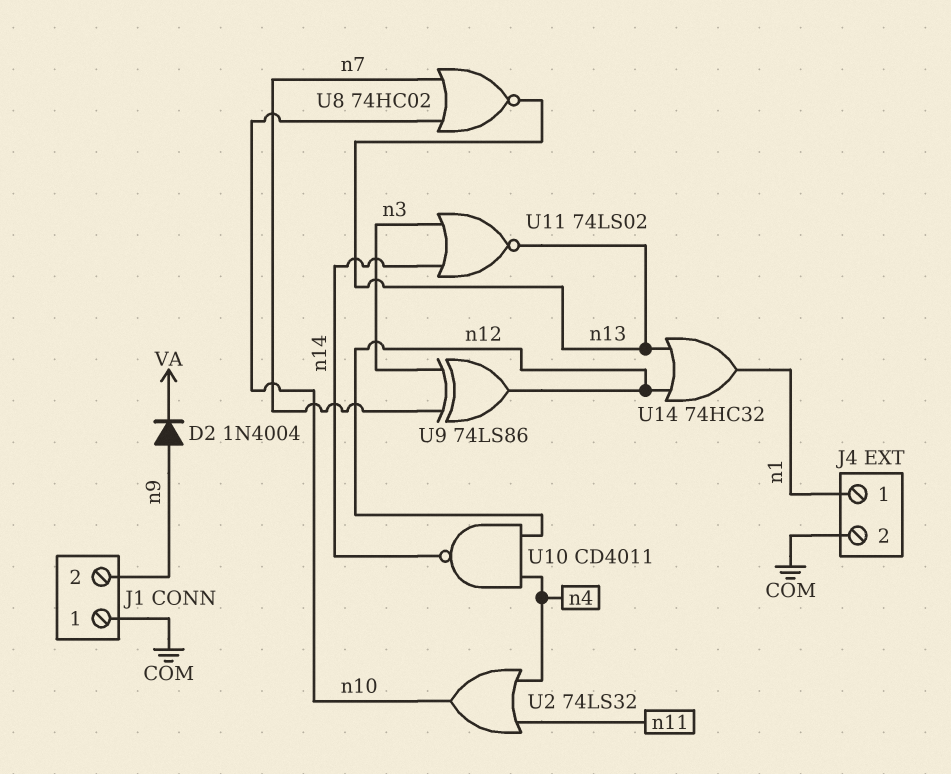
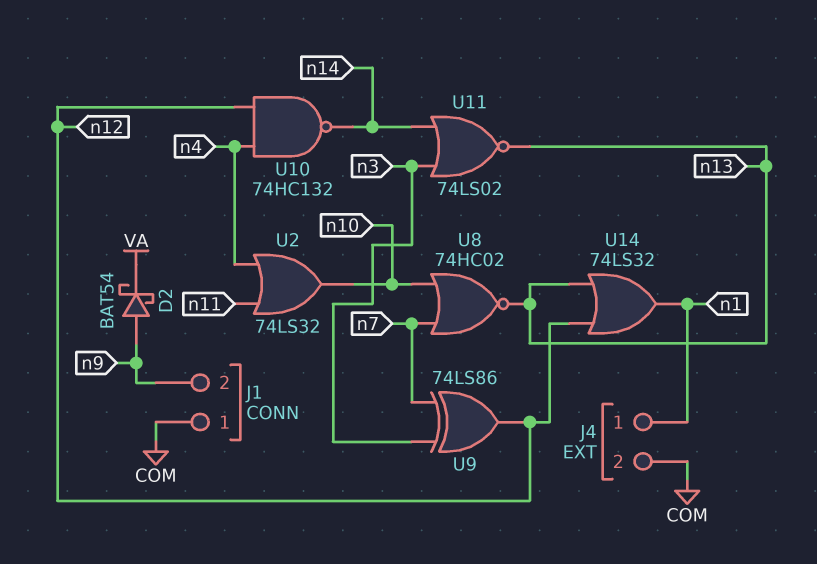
D2: diode 1N4004 (A n9, K VA) -> schottky BAT54 (A n9, K VA)
U10: NAND CD4011 (in n4, in n12, out n14) -> NAND 74HC132 (in n4, in n12, out n14)
U14: OR 74HC32 (in n12, in n13, out n1) -> OR 74LS32 (in n12, in n13, out n1)

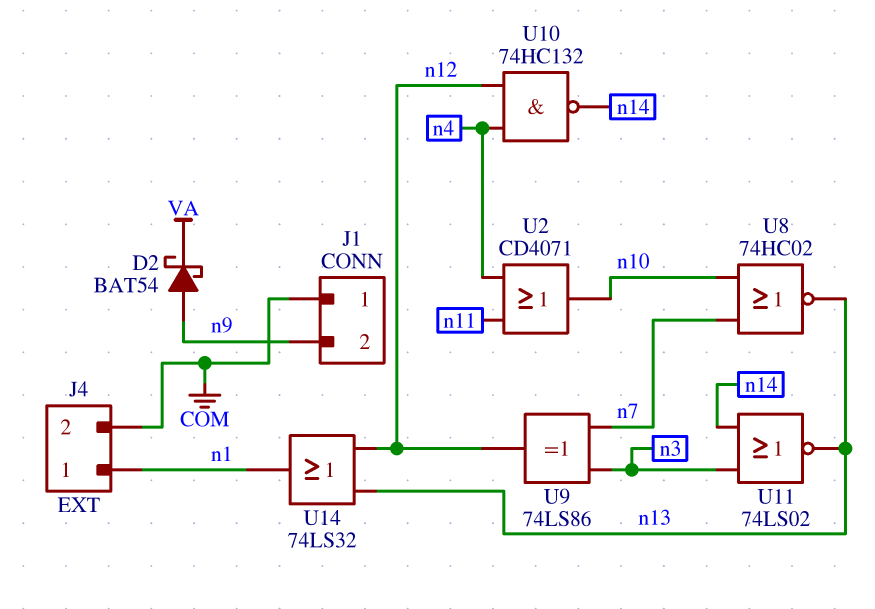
U2: OR 74LS32 (in n4, in n11, out n10) -> OR CD4071 (in n4, in n11, out n10)

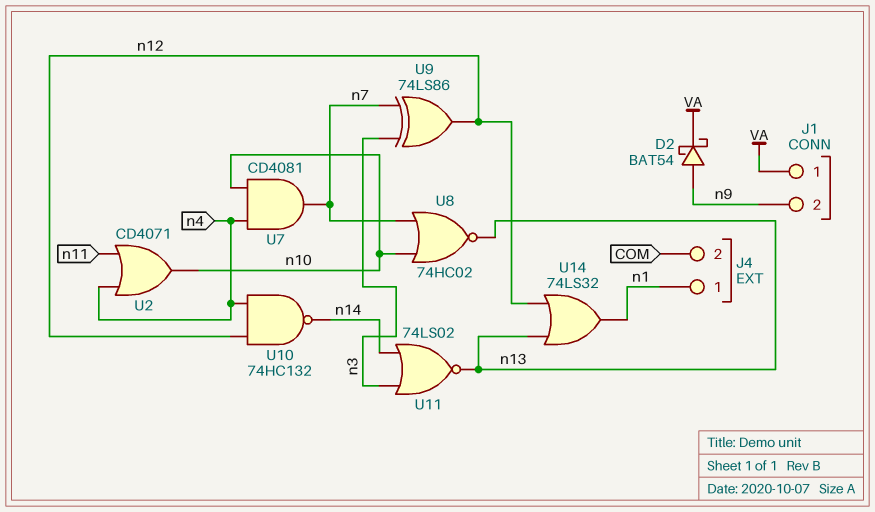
J1 pin 1: COM -> VA
U7: none -> AND CD4081 (in n4, in n10, out n7)

